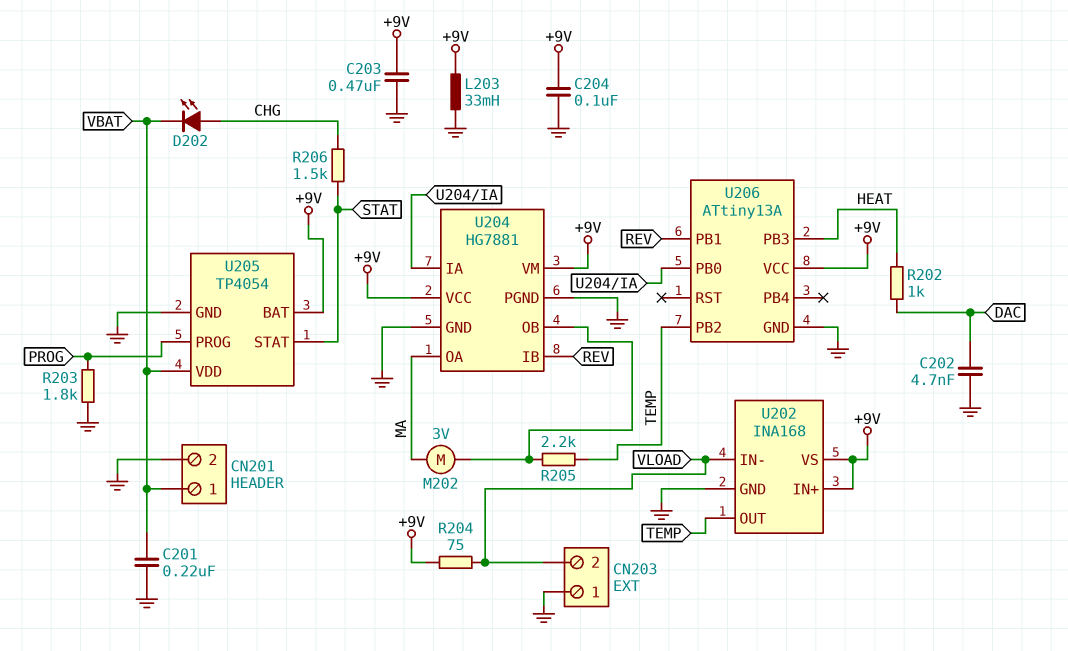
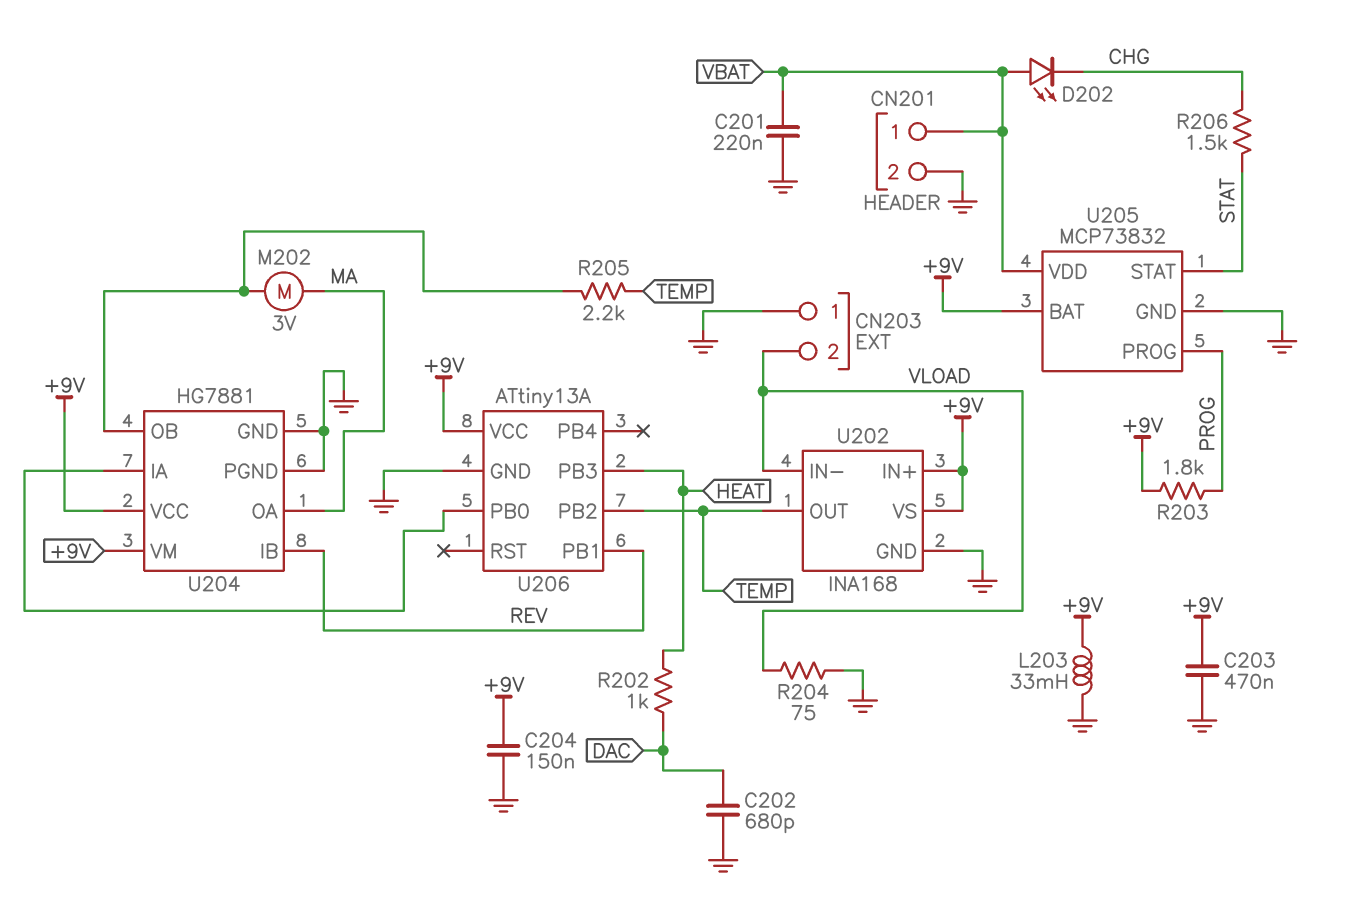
C202: 4.7nF (DAC, GND) -> 680pF (DAC, GND)
C204: 100nF (+9V, GND) -> 150nF (+9V, GND)
D202: LED (A CHG, K VBAT) -> LED (A VBAT, K CHG)
R203: 1.8k (GND, PROG) -> 1.8k (+9V, PROG)
R204: 75 (+9V, VLOAD) -> 75 (GND, VLOAD)
U205: TP4054 -> MCP73832

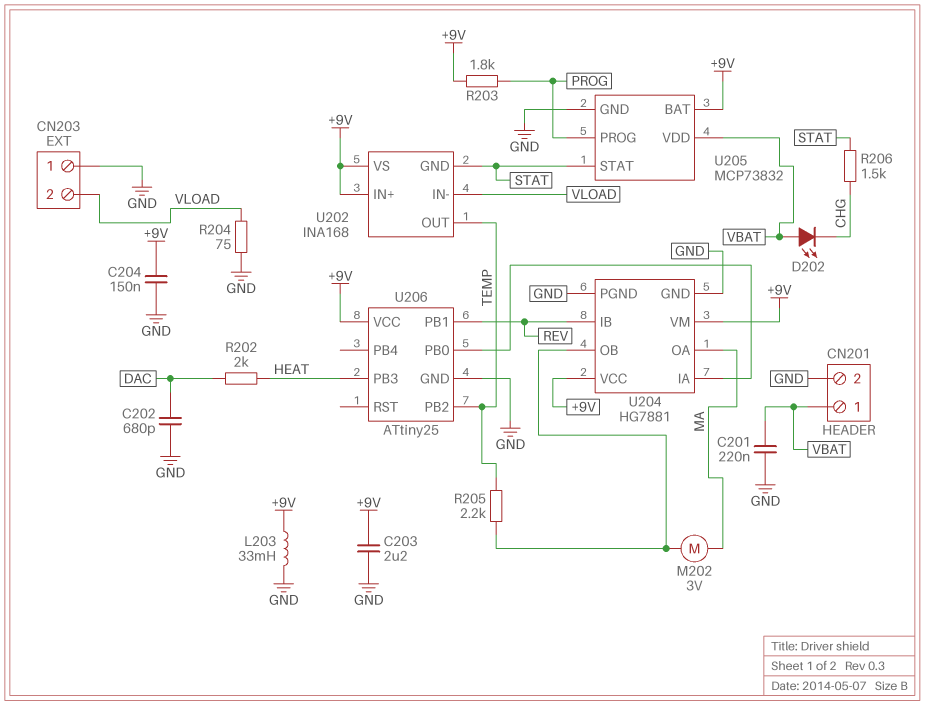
C203: 470nF (+9V, GND) -> 2.2uF (+9V, GND)
R202: 1k (DAC, HEAT) -> 2k (DAC, HEAT)
U202 pin GND: GND -> STAT
U206: ATtiny13A -> ATtiny25

